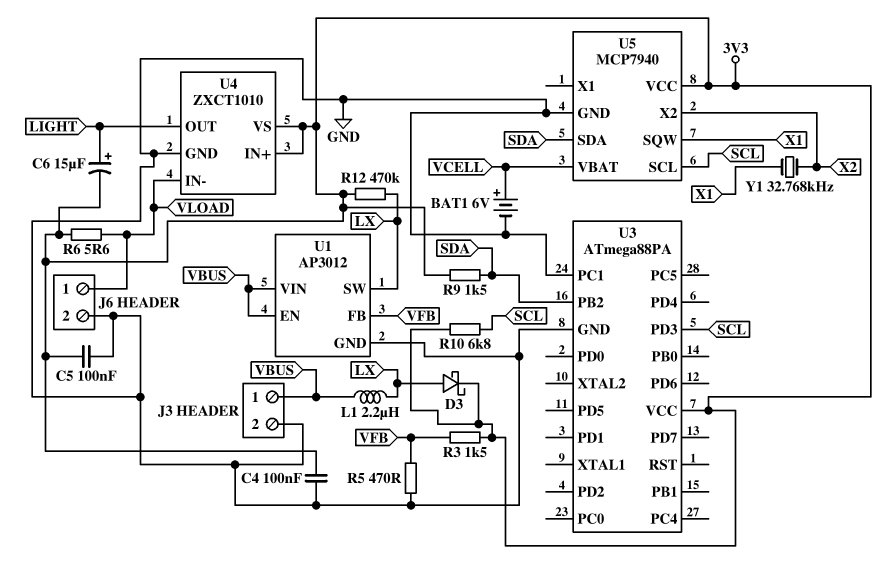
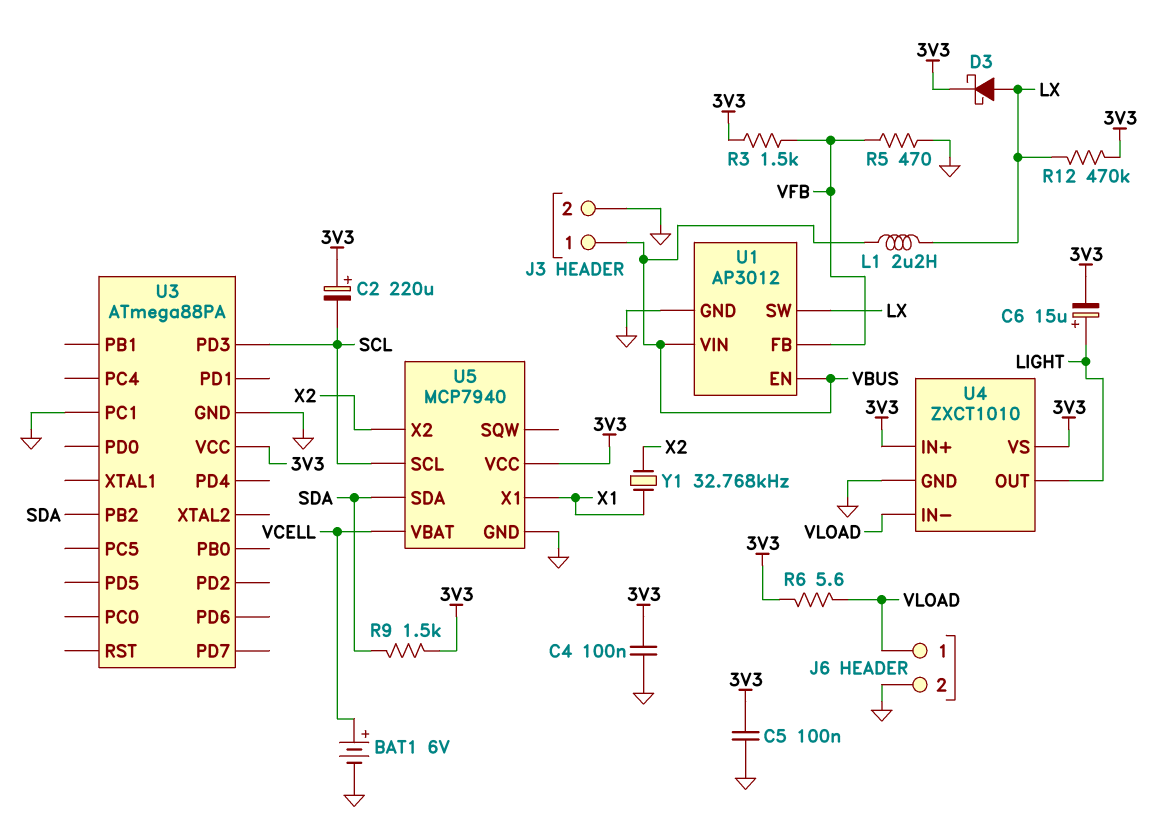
C2: none -> 220uF (plus 3V3, minus SCL)
R10: 6.8k (3V3, SCL) -> none
U5 pin SQW: X1 -> none
U5 pin X1: none -> X1

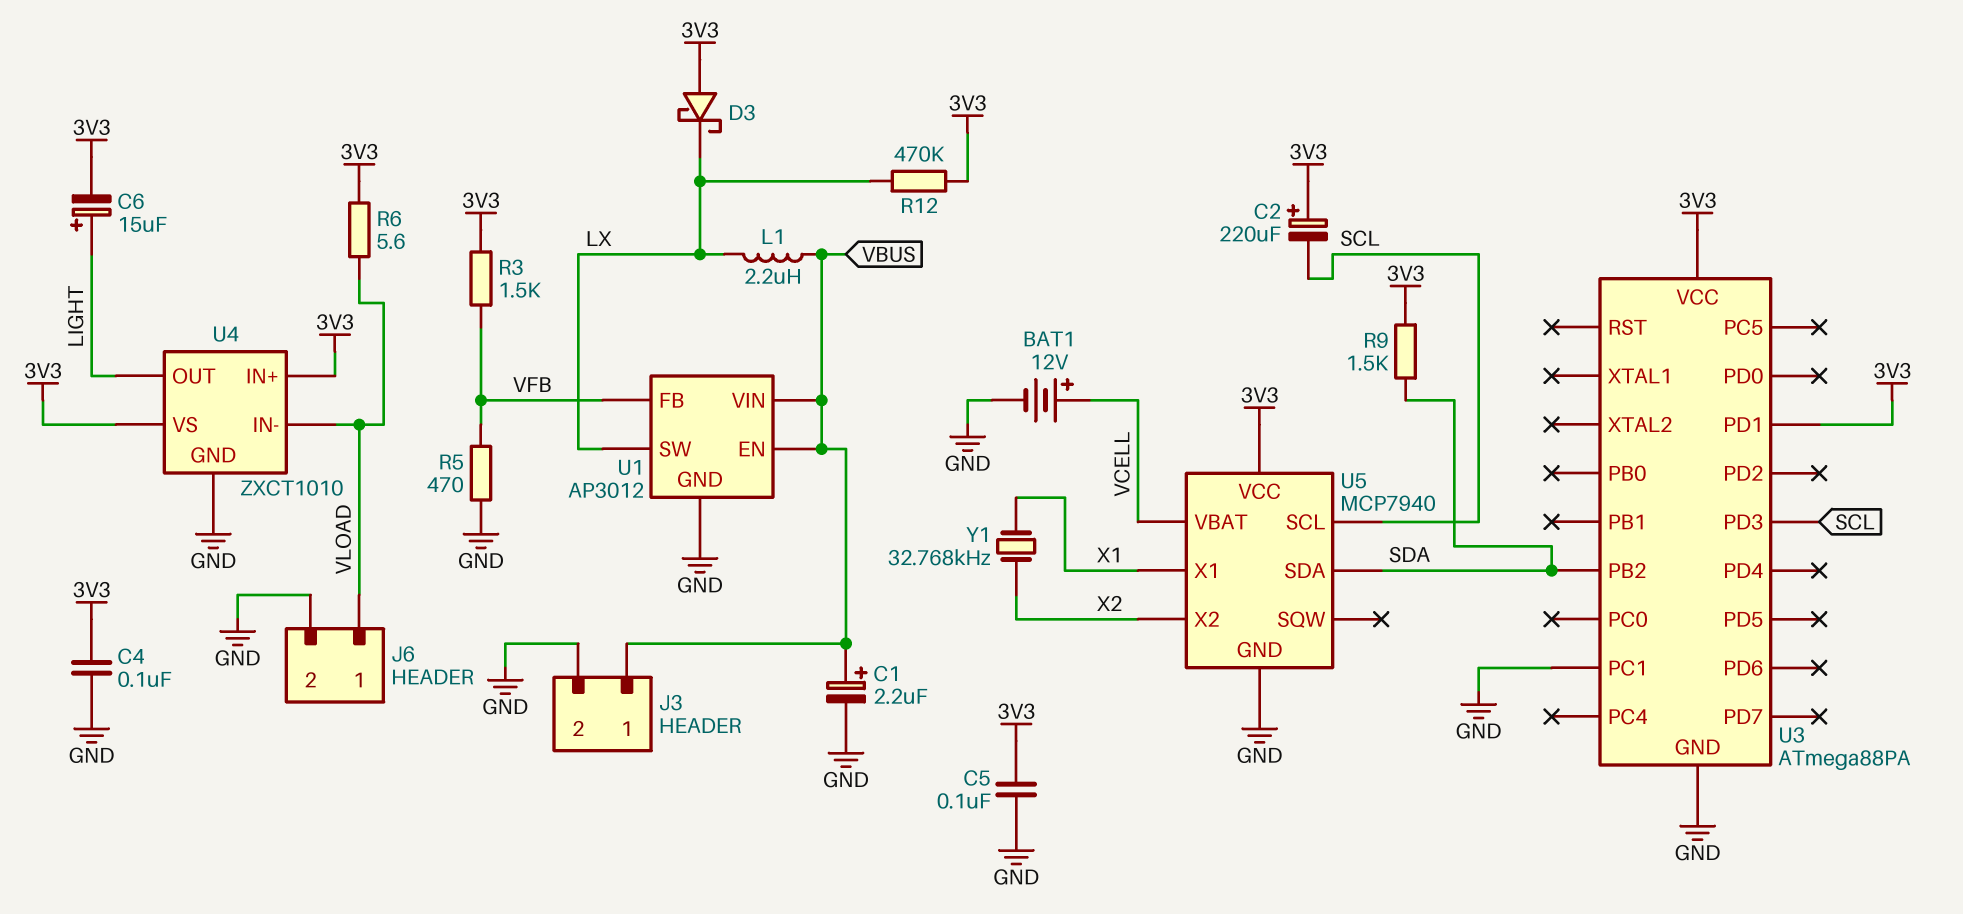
BAT1: 6V (plus VCELL, minus GND) -> 12V (plus VCELL, minus GND)
C1: none -> 2.2uF (plus VBUS, minus GND)
D3: schottky (A LX, K 3V3) -> schottky (A 3V3, K LX)
U3 pin PD1: none -> 3V3

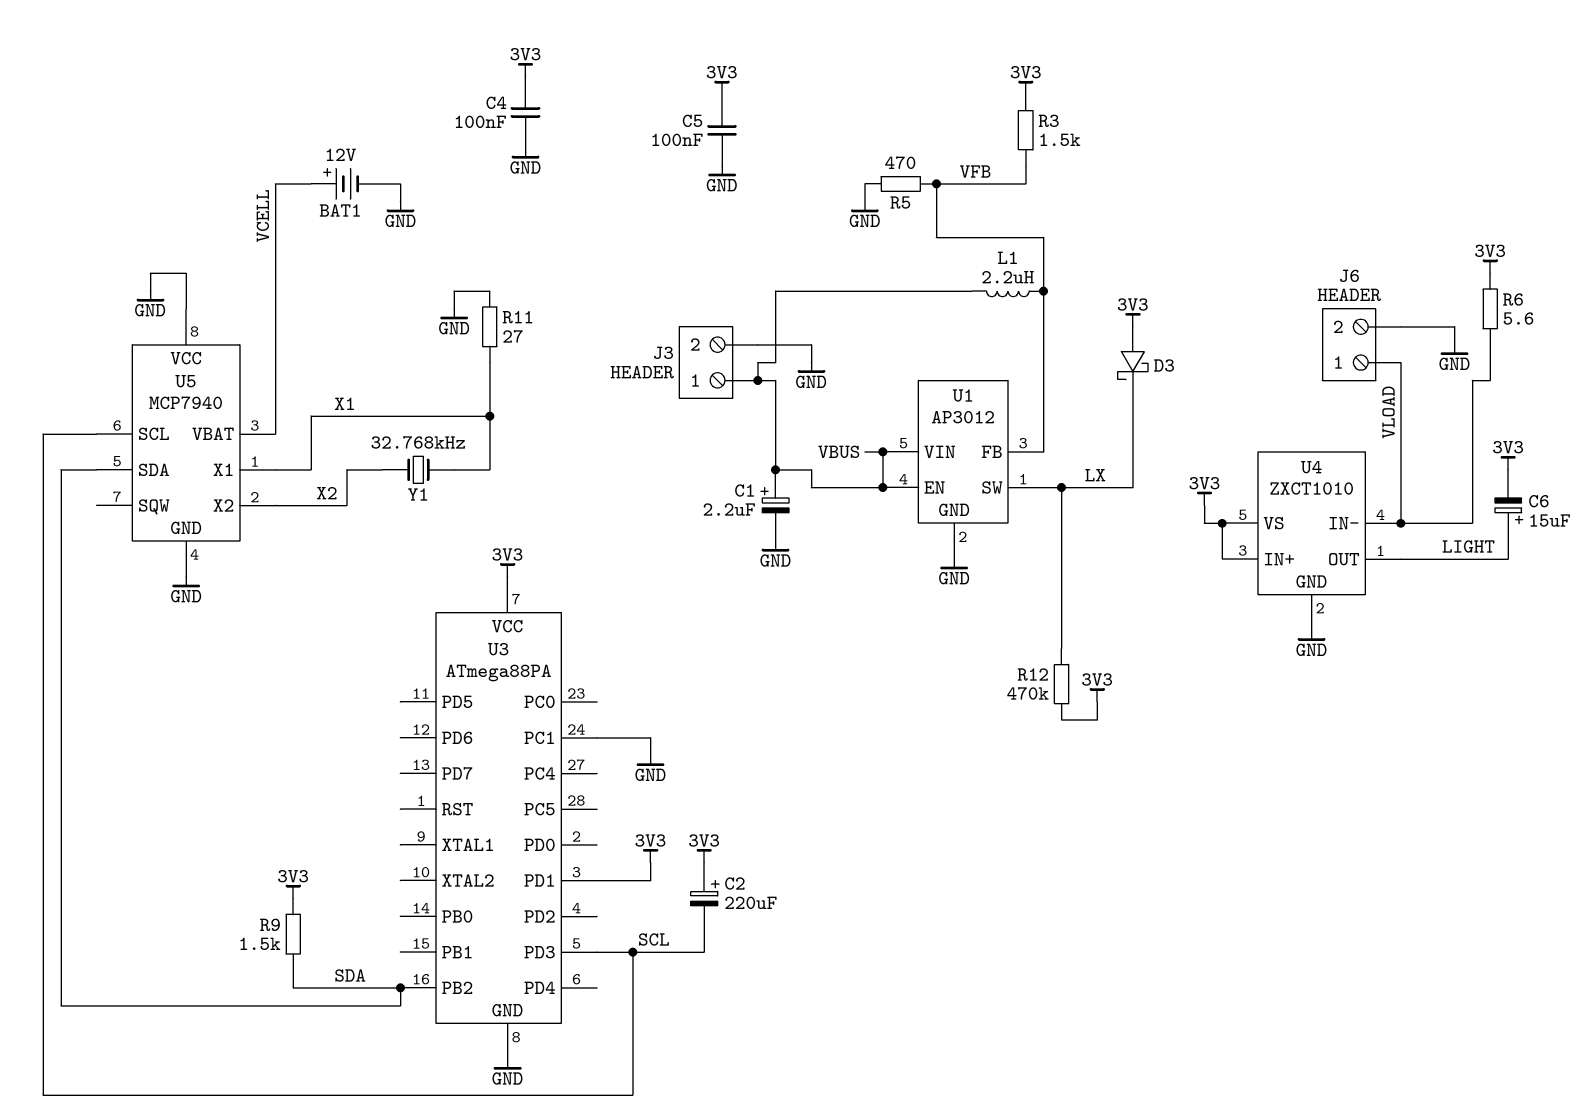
L1: 2.2uH (LX, VBUS) -> 2.2uH (VBUS, VFB)
R11: none -> 27 (GND, X1)
U5 pin VCC: 3V3 -> GND

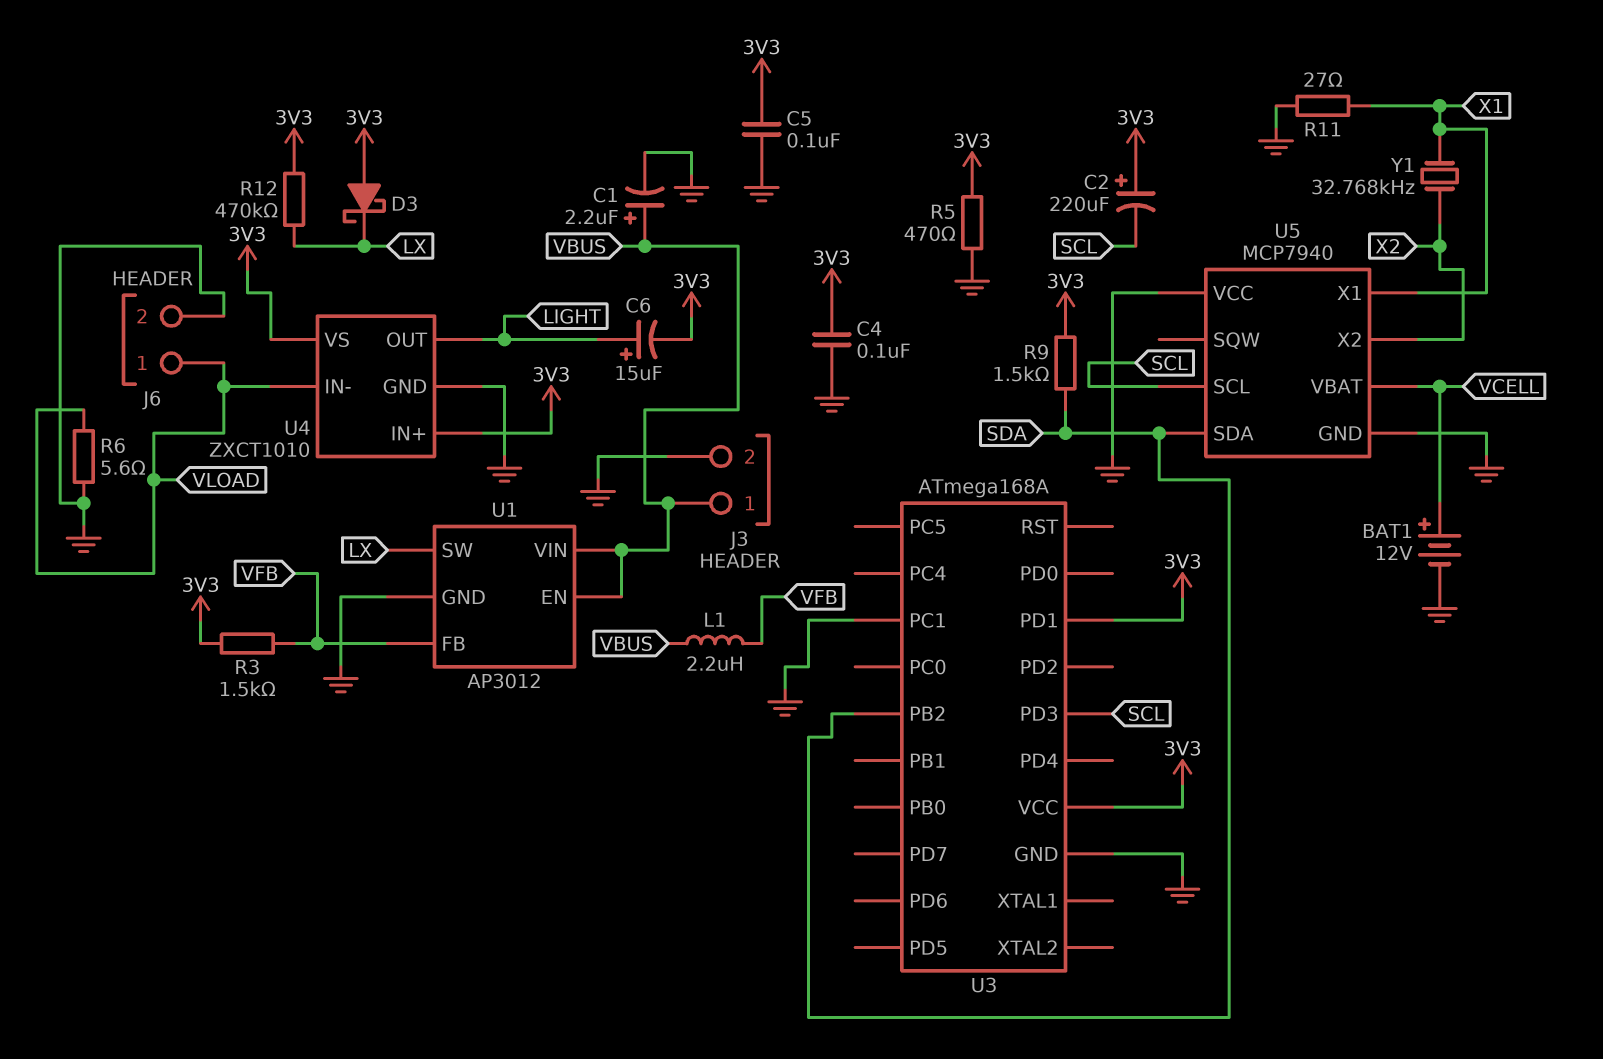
R5: 470 (GND, VFB) -> 470 (3V3, GND)
R6: 5.6 (3V3, VLOAD) -> 5.6 (GND, VLOAD)
U3: ATmega88PA -> ATmega168A

